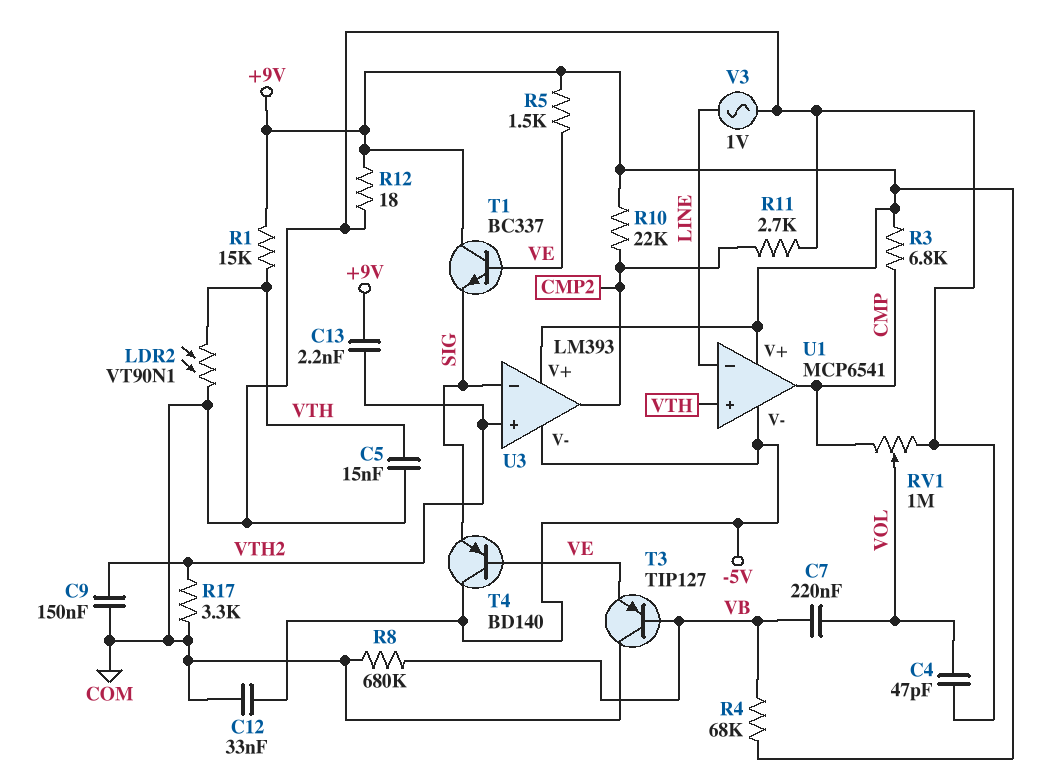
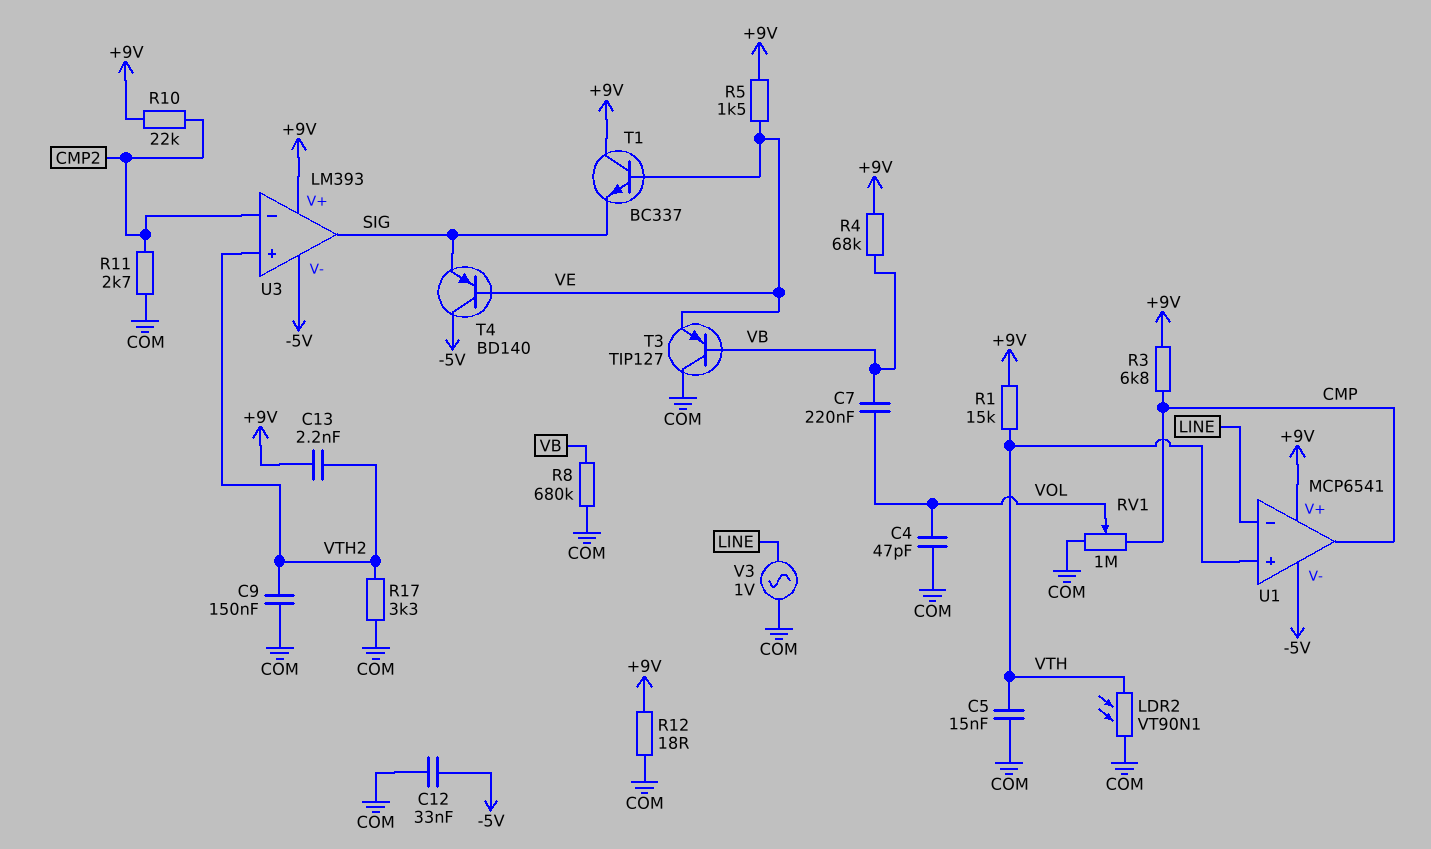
U3 pin in-: SIG -> CMP2
U3 pin out: CMP2 -> SIG

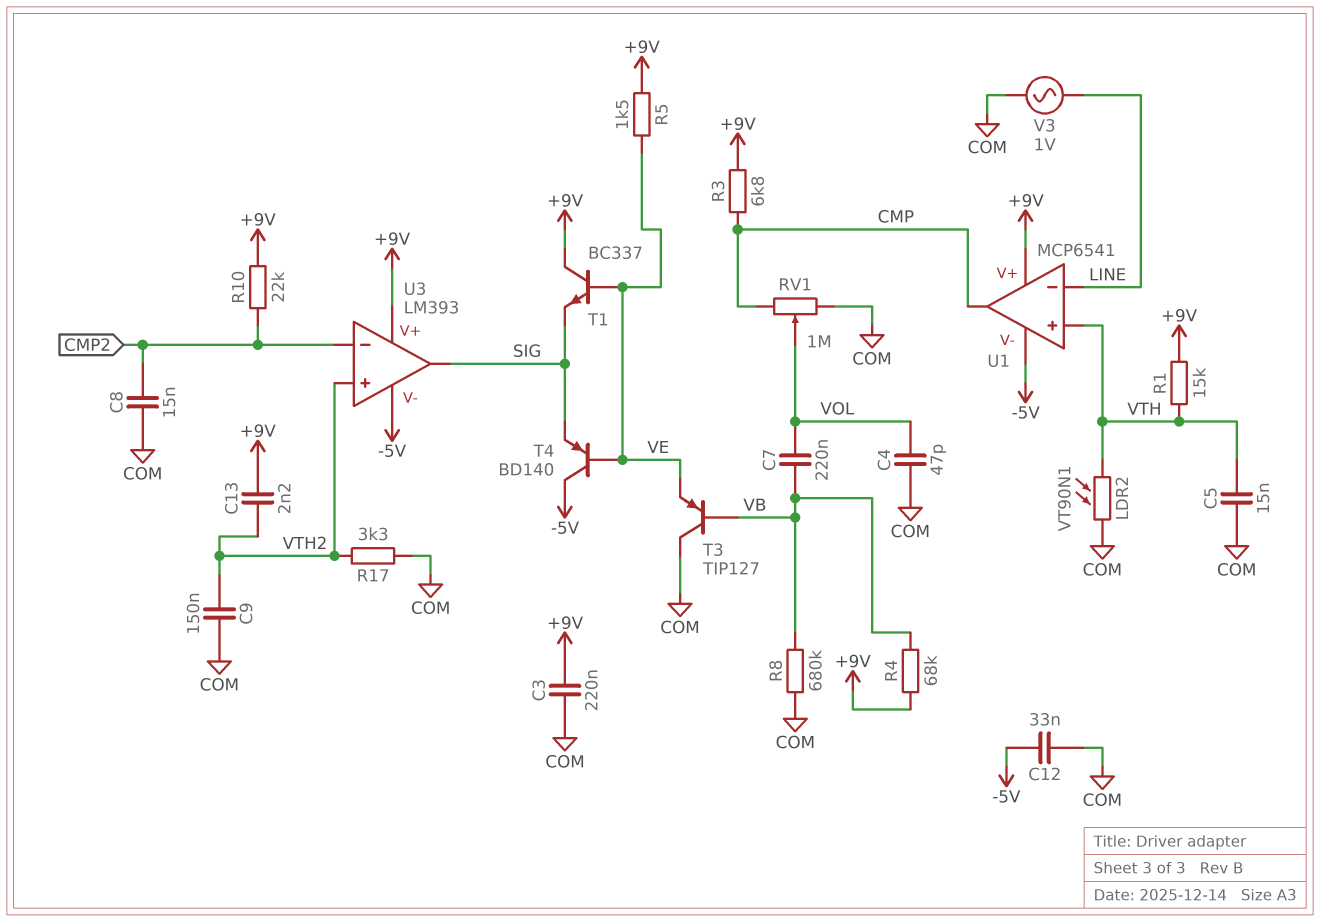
C3: none -> 220nF (+9V, COM)
C8: none -> 15nF (CMP2, COM)
R11: 2.7k (CMP2, COM) -> none
R12: 18 (+9V, COM) -> none

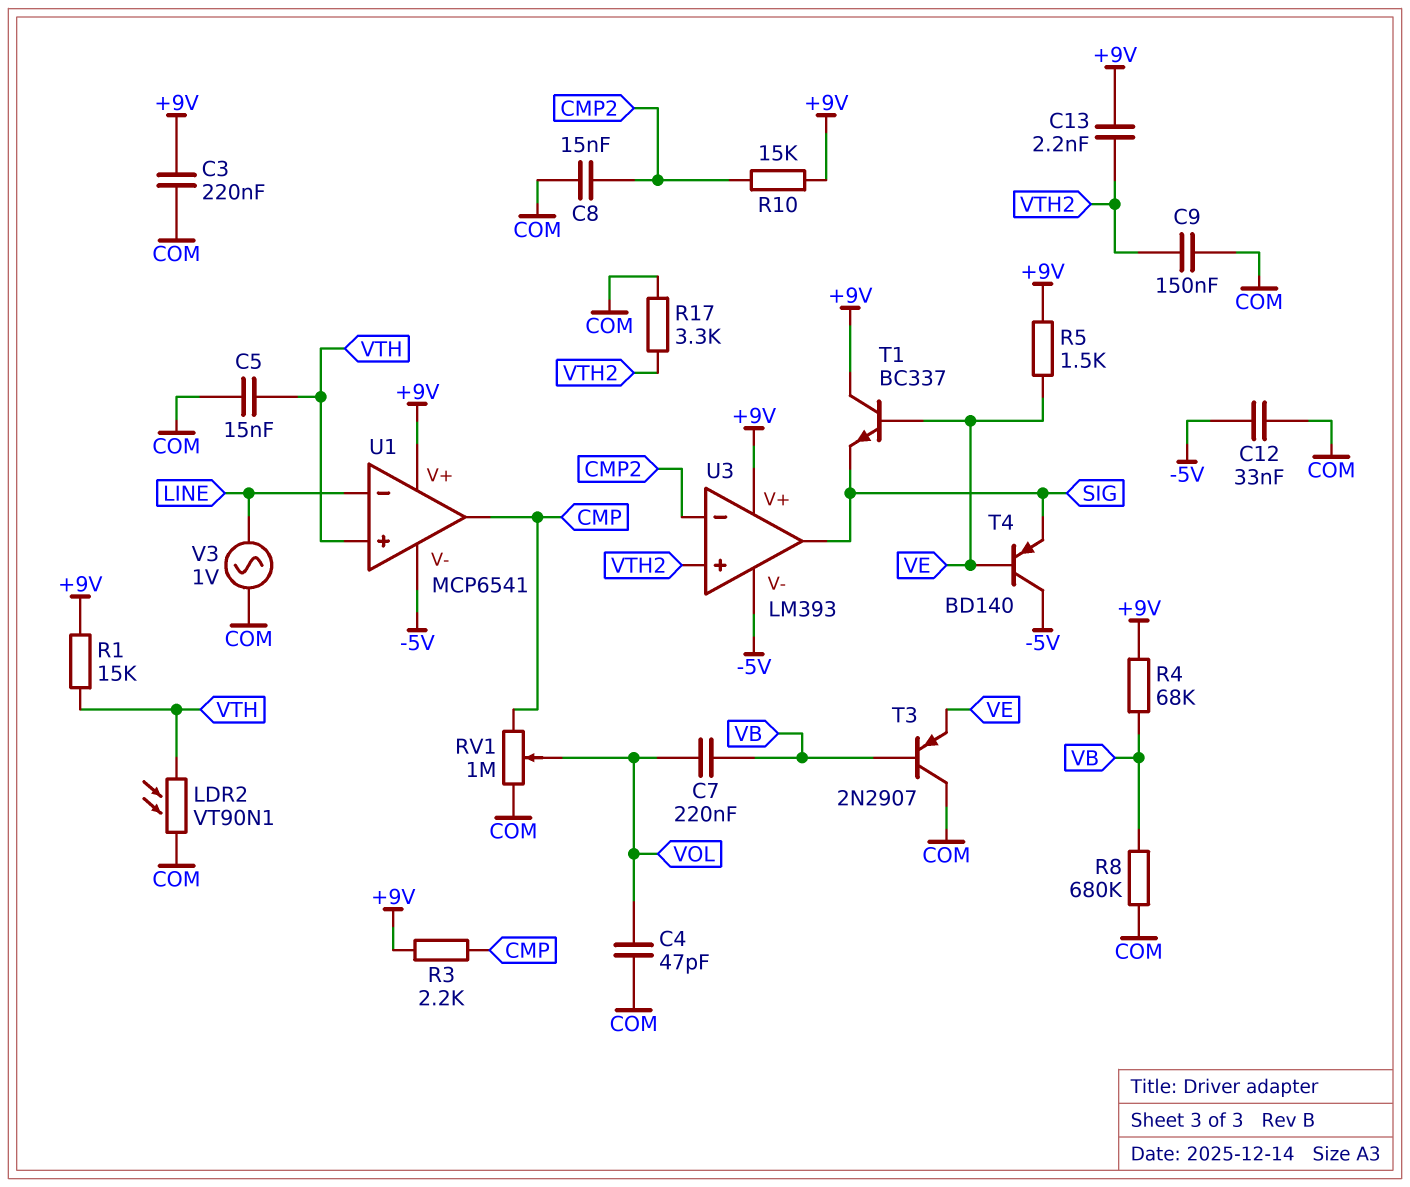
R3: 6.8k (+9V, CMP) -> 2.2k (+9V, CMP)
R10: 22k (+9V, CMP2) -> 15k (+9V, CMP2)
T3: PNP TIP127 (B VB, C COM, E VE) -> PNP 2N2907 (B VB, C COM, E VE)

